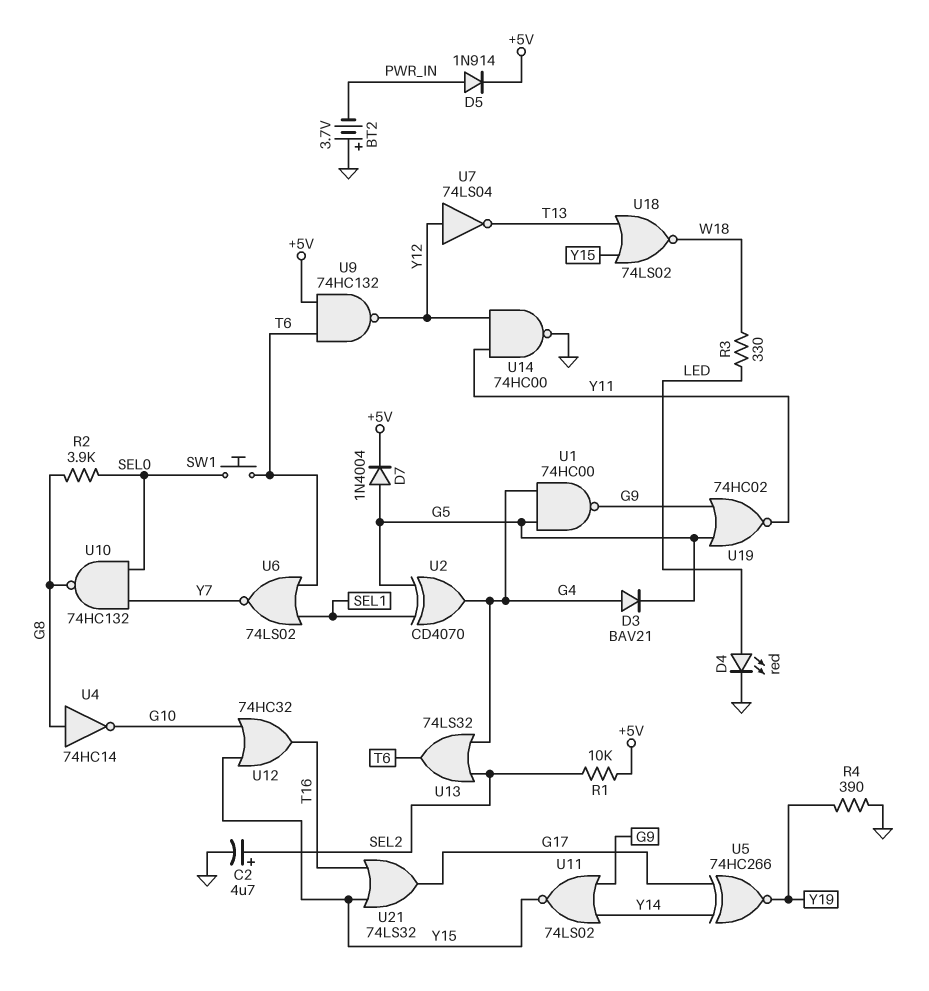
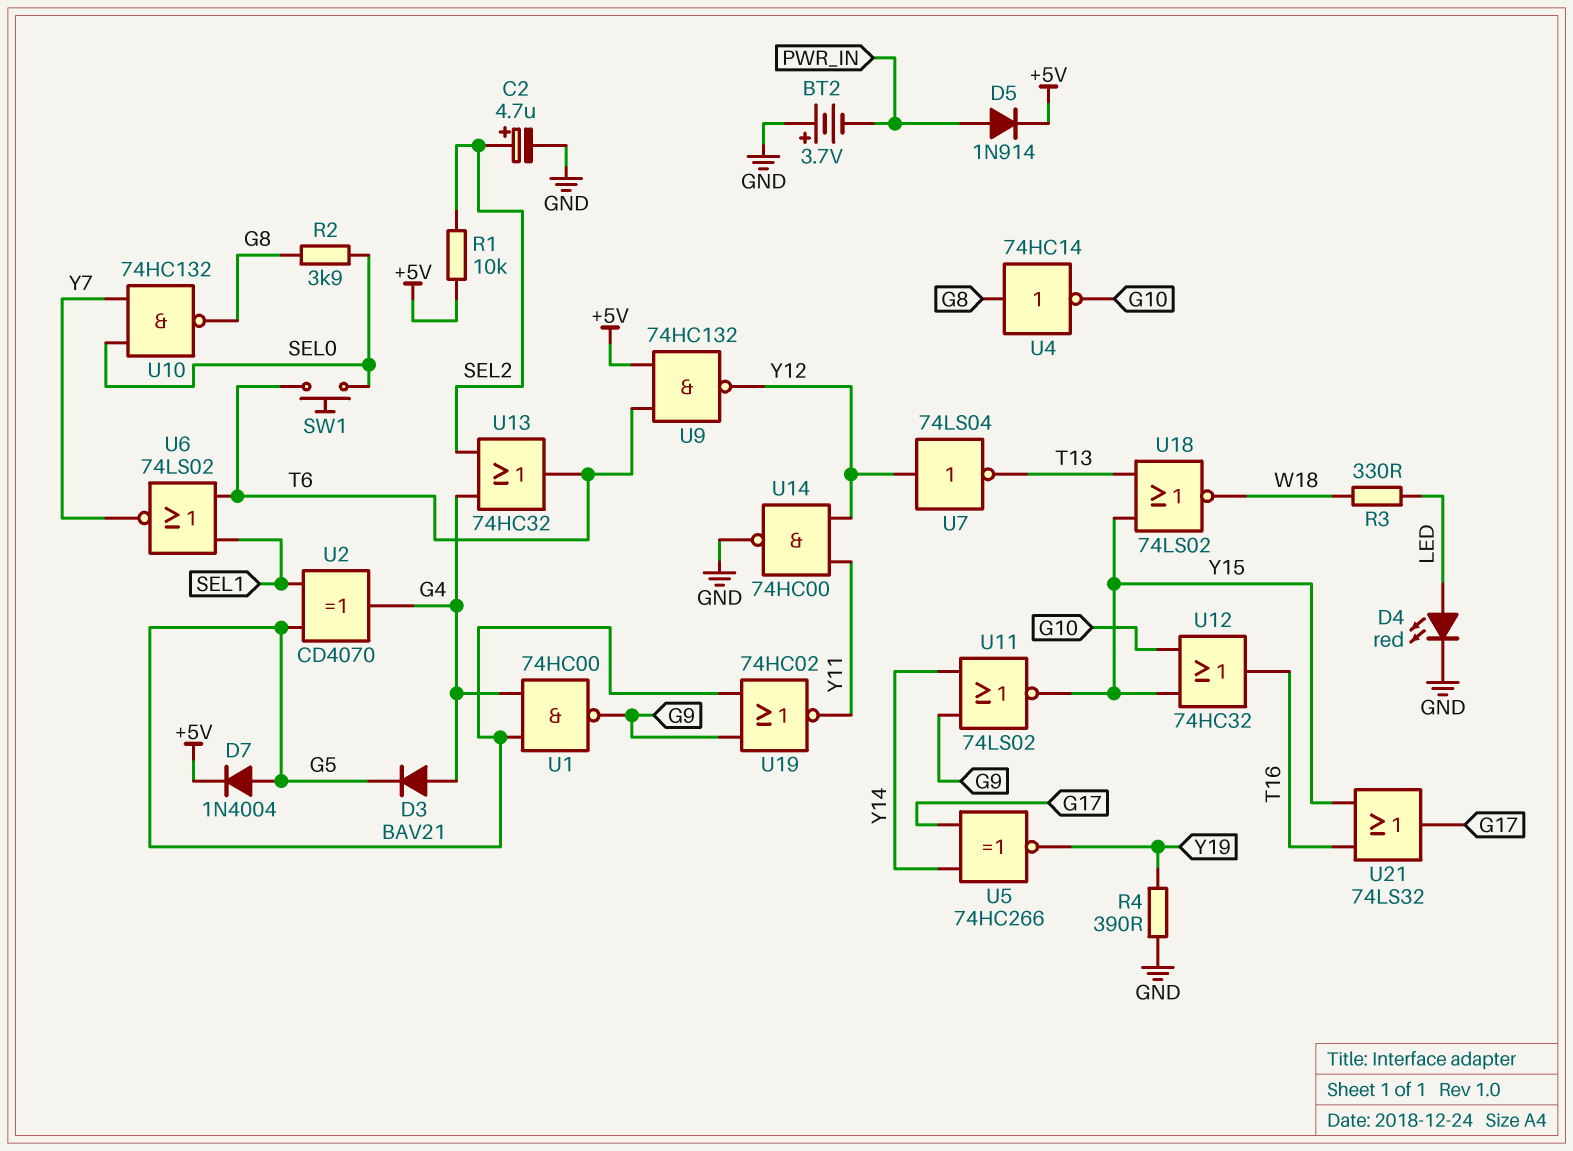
U13: OR 74LS32 (in G4, in SEL2, out T6) -> OR 74HC32 (in G4, in SEL2, out T6)

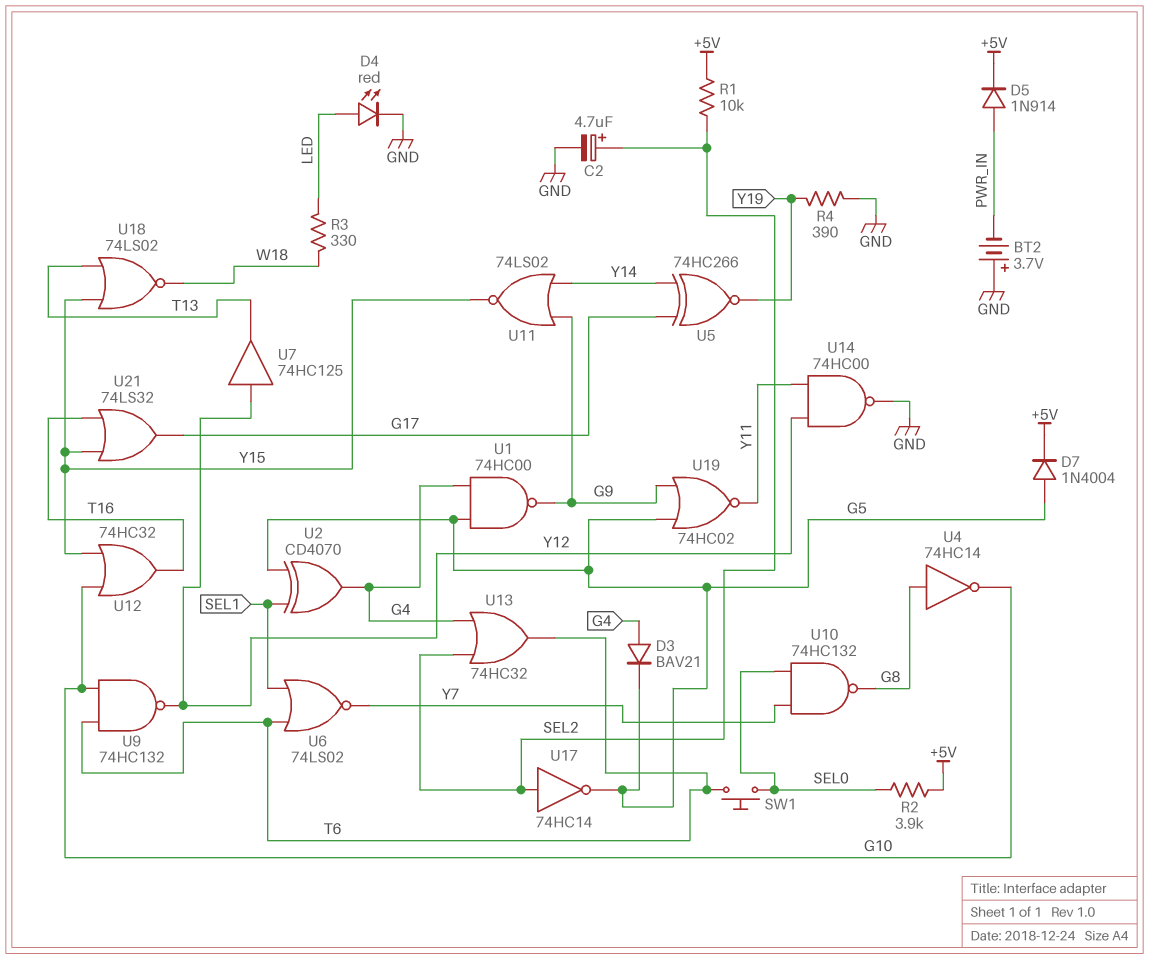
R2: 3.9k (G8, SEL0) -> 3.9k (+5V, SEL0)
U7: NOT 74LS04 (in Y12, out T13) -> buffer 74HC125 (in Y12, out T13)
U9: NAND 74HC132 (in +5V, in T6, out Y12) -> NAND 74HC132 (in G10, in T6, out Y12)
U17: none -> NOT 74HC14 (in SEL2, out G5)

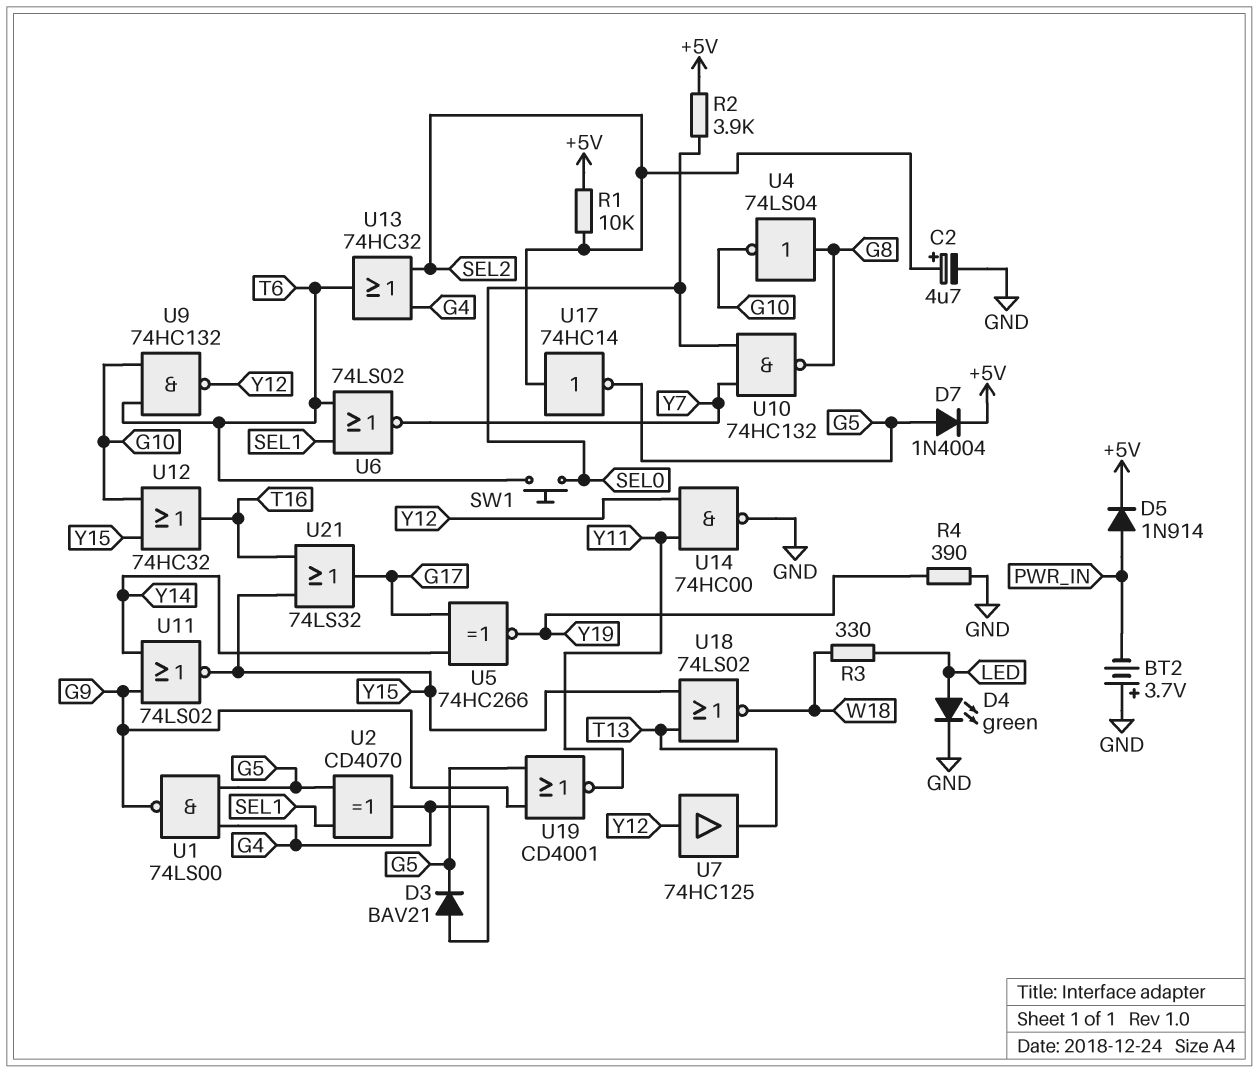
D4: LED red (A LED, K GND) -> LED green (A LED, K GND)
U1: NAND 74HC00 (in G4, in G5, out G9) -> NAND 74LS00 (in G4, in G5, out G9)
U4: NOT 74HC14 (in G8, out G10) -> NOT 74LS04 (in G8, out G10)
U19: NOR 74HC02 (in G5, in G9, out Y11) -> NOR CD4001 (in G5, in G9, out Y11)

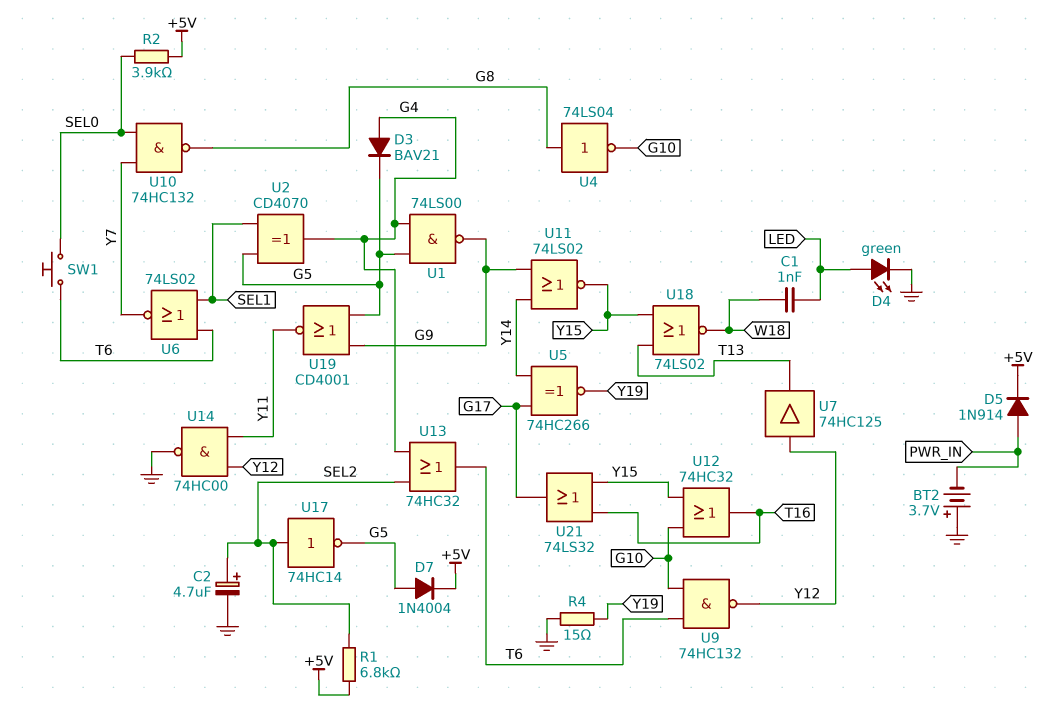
C1: none -> 1nF (LED, W18)
R1: 10k (+5V, SEL2) -> 6.8k (+5V, SEL2)
R3: 330 (LED, W18) -> none
R4: 390 (GND, Y19) -> 15 (GND, Y19)

